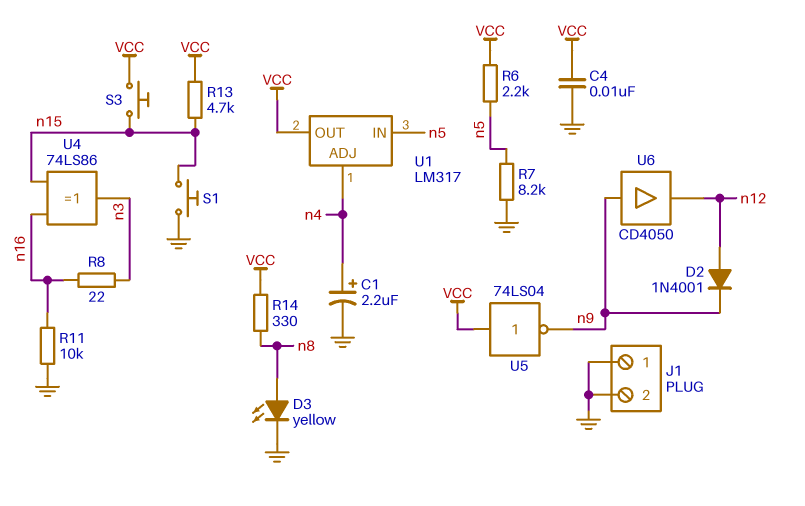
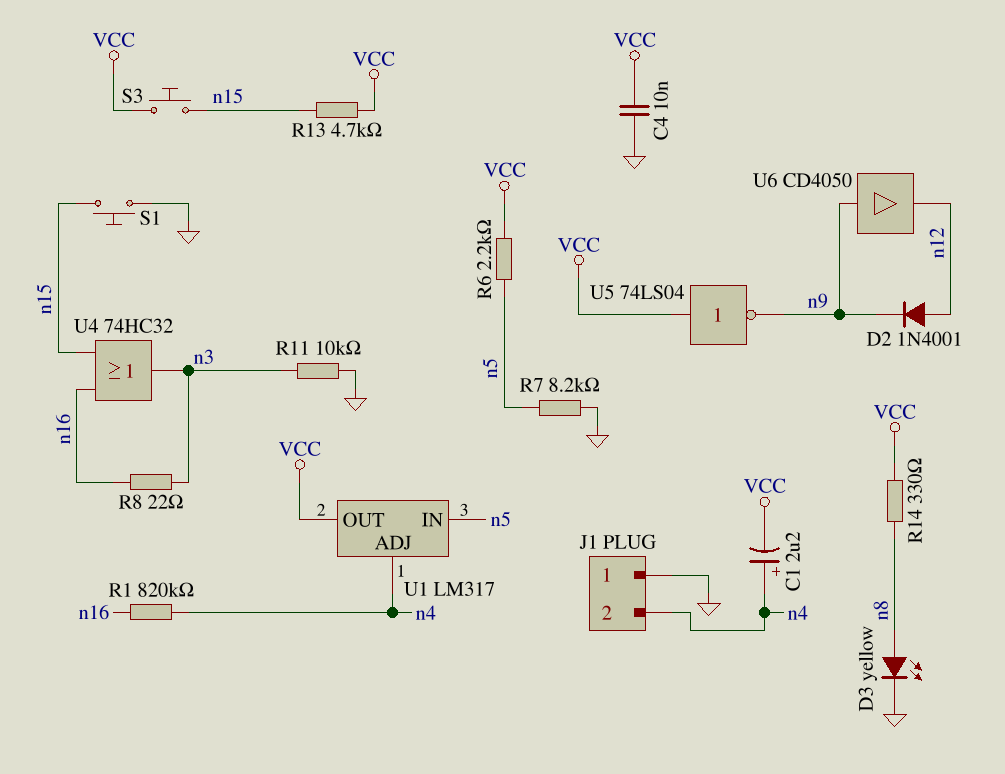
C1: 2.2uF (plus n4, minus GND) -> 2.2uF (plus n4, minus VCC)
J1 pin 2: GND -> n4
R1: none -> 820k (n4, n16)
R11: 10k (GND, n16) -> 10k (GND, n3)
U4: XOR 74LS86 (in n15, in n16, out n3) -> OR 74HC32 (in n15, in n16, out n3)

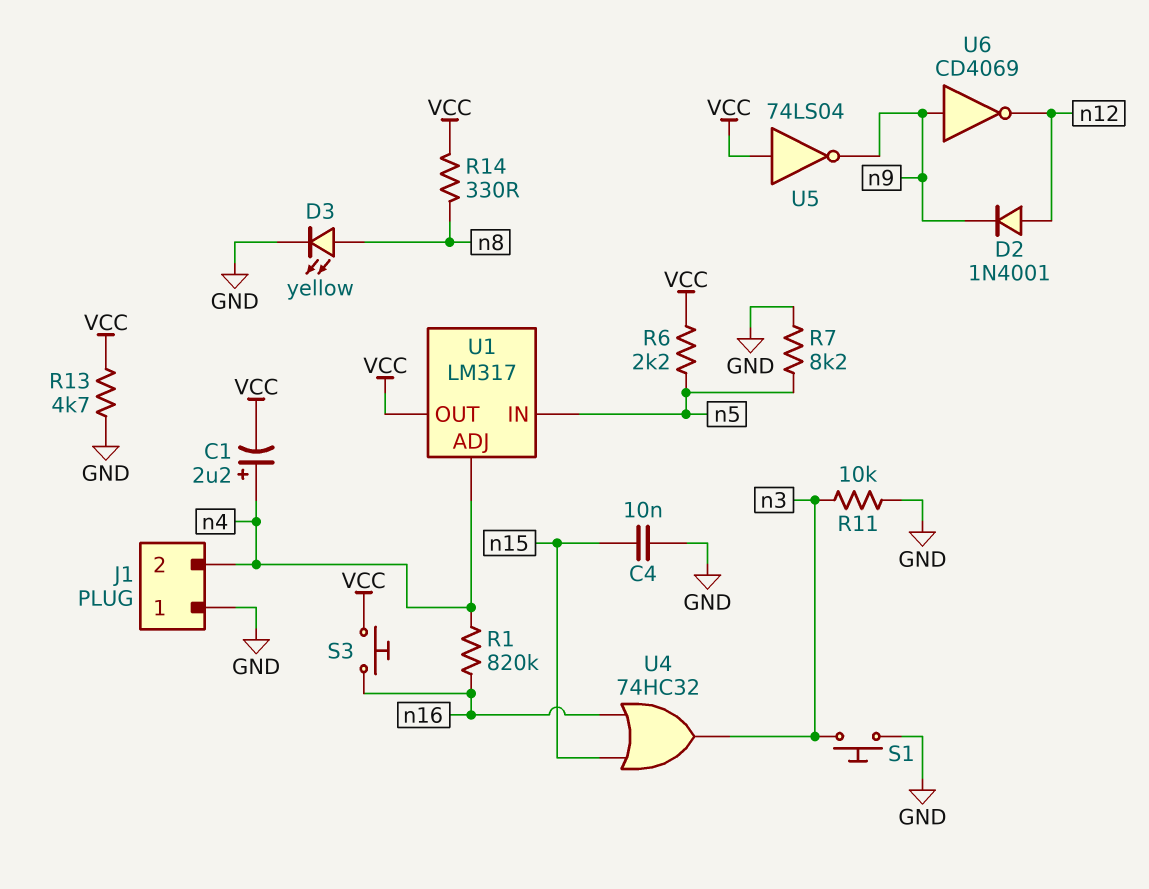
C4: 10nF (GND, VCC) -> 10nF (GND, n15)
R8: 22 (n3, n16) -> none
R13: 4.7k (VCC, n15) -> 4.7k (GND, VCC)
S1: button (GND, n15) -> button (GND, n3)
S3: button (VCC, n15) -> button (VCC, n16)
U6: buffer CD4050 (in n9, out n12) -> NOT CD4069 (in n9, out n12)

